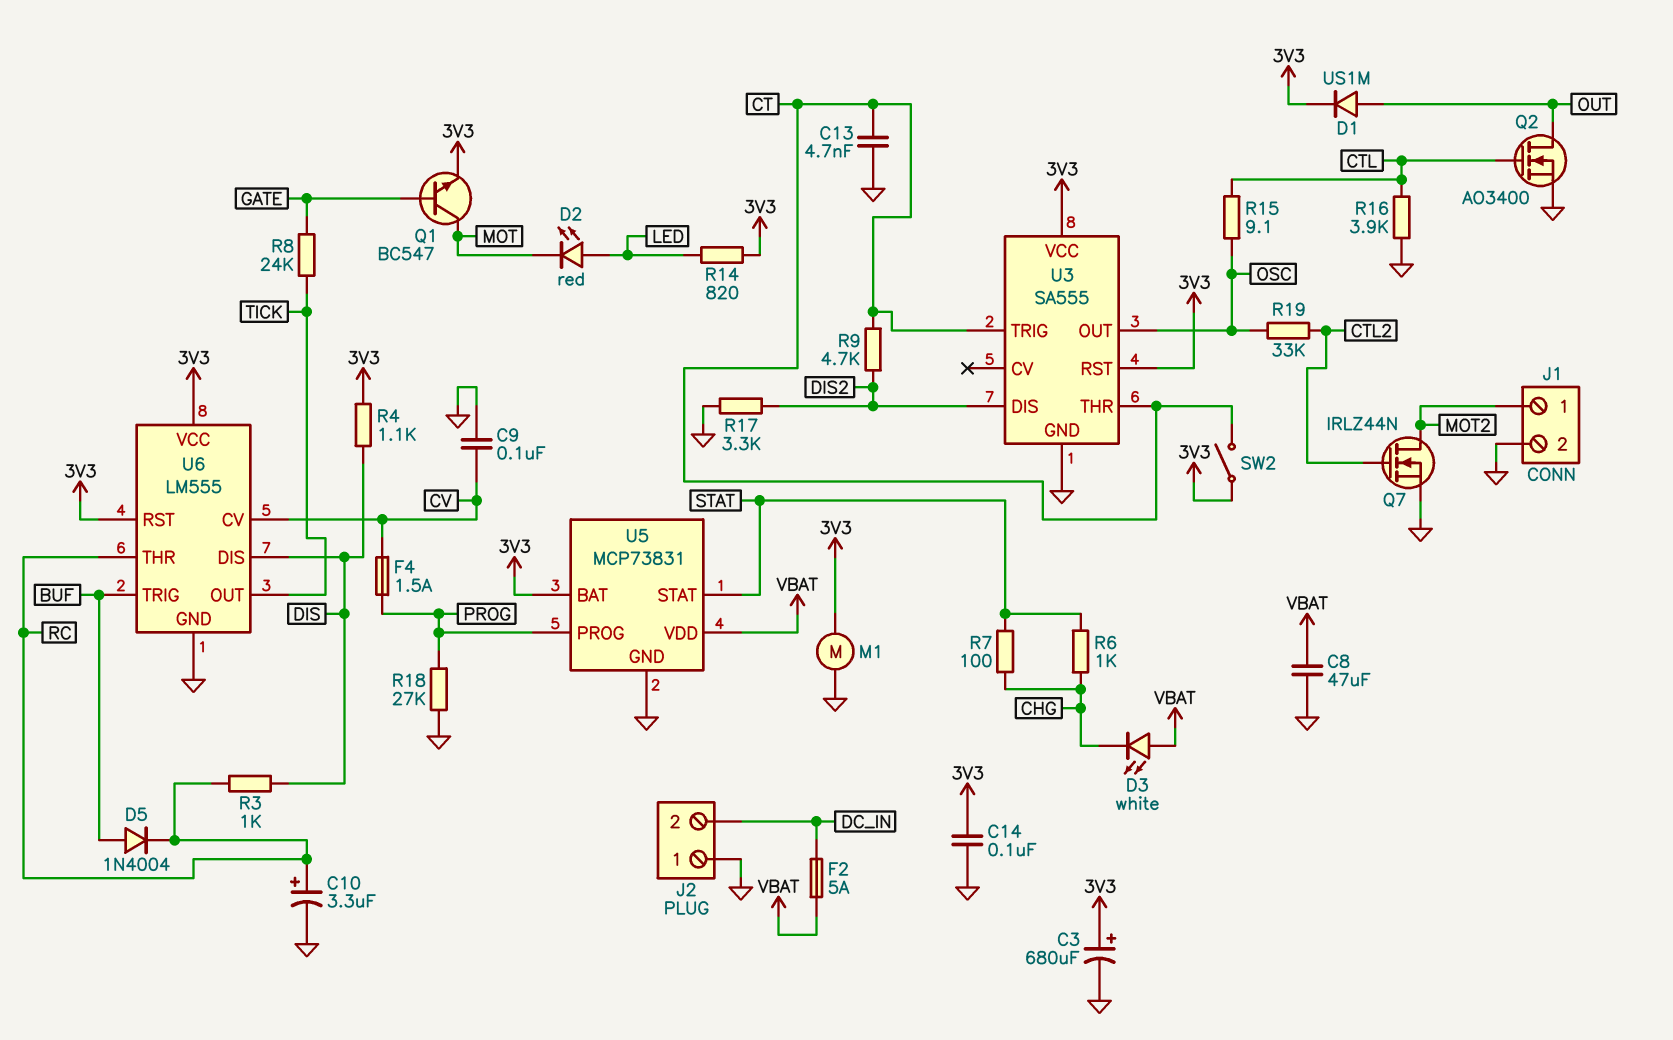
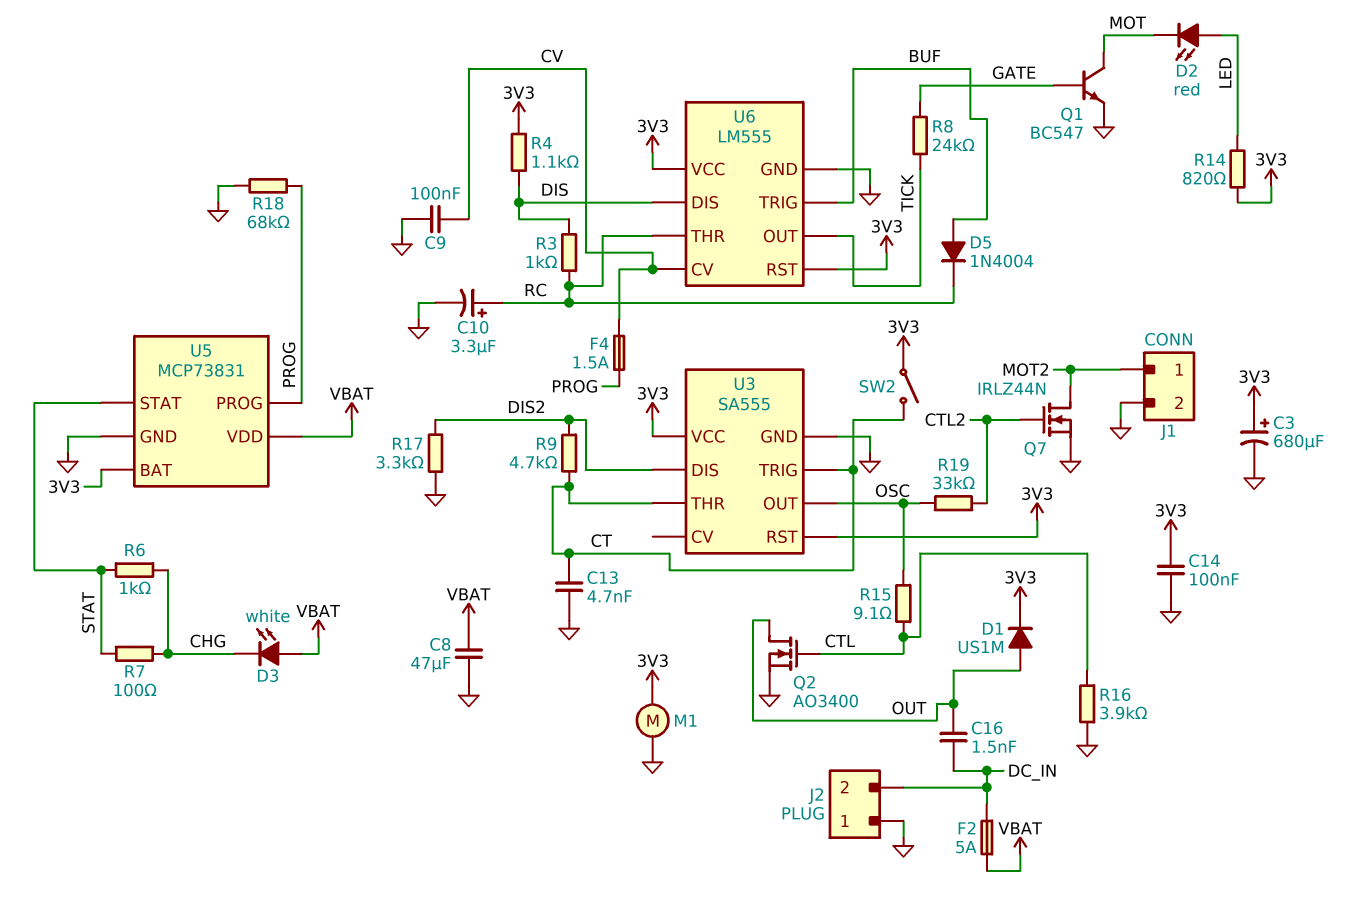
C16: none -> 1.5nF (DC_IN, OUT)
Q1: NPN BC547 (B GATE, C MOT, E 3V3) -> NPN BC547 (B GATE, C MOT, E GND)
R18: 27k (GND, PROG) -> 68k (GND, PROG)

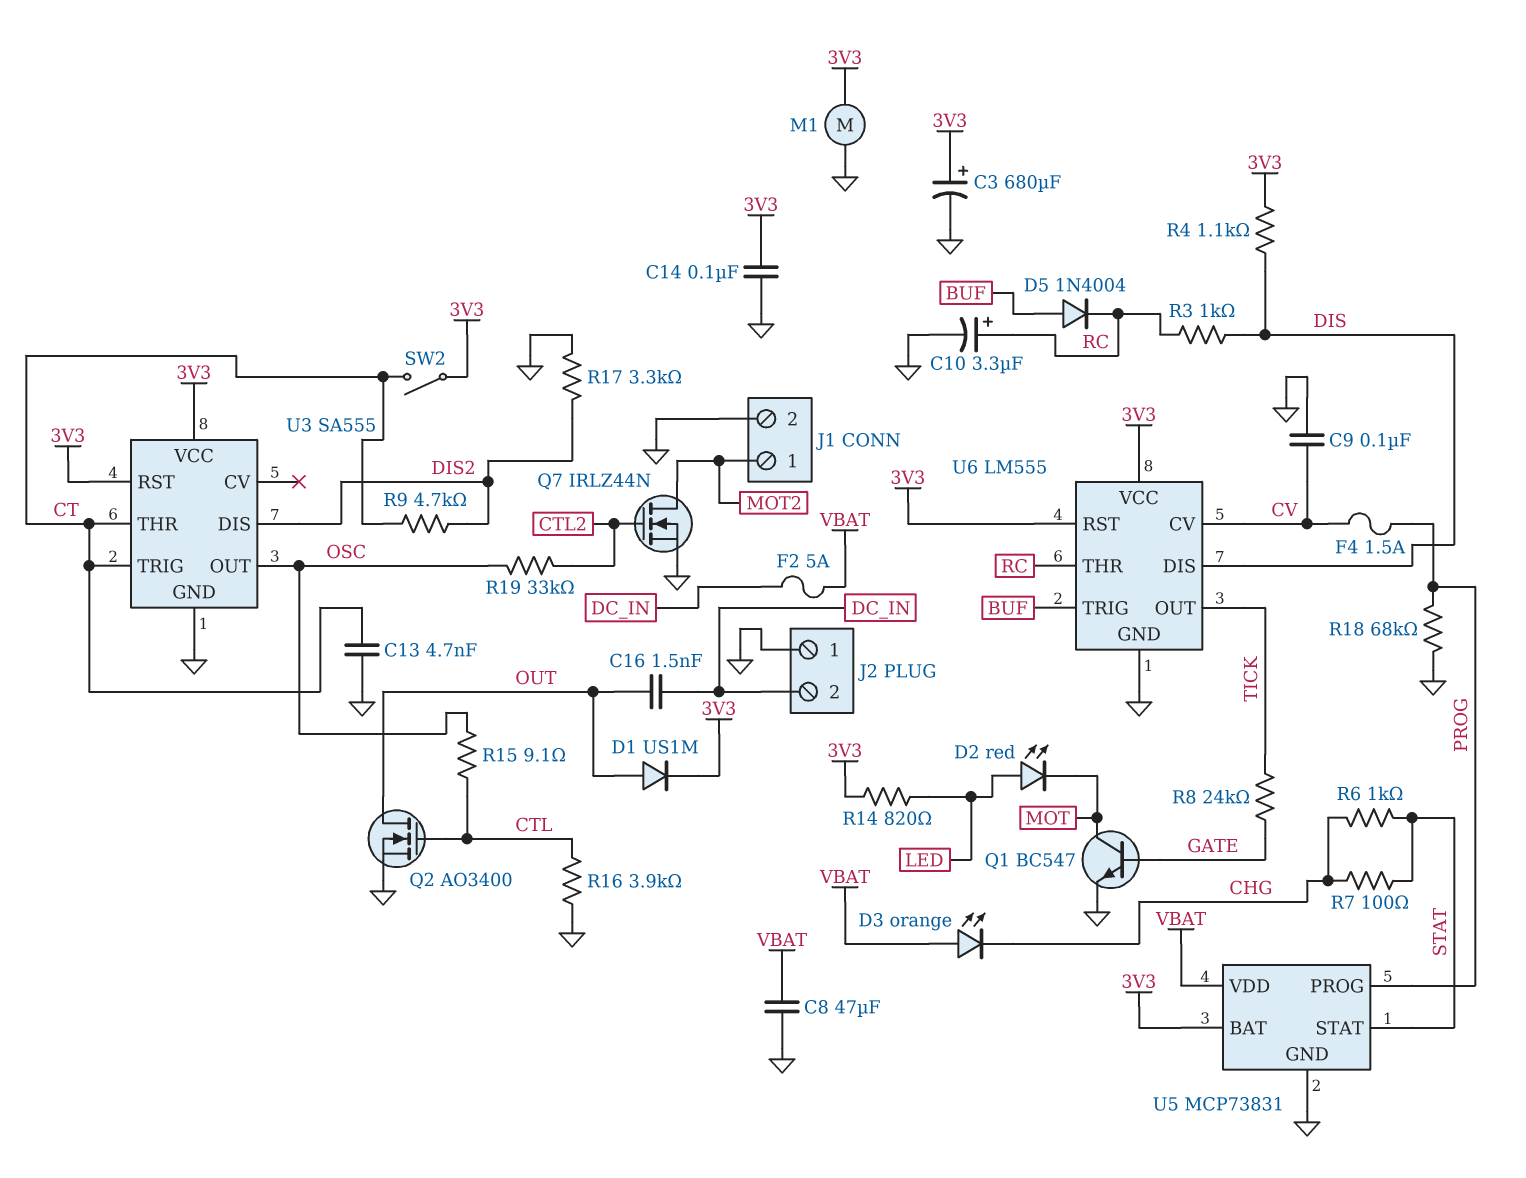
D3: LED white (A VBAT, K CHG) -> LED orange (A VBAT, K CHG)

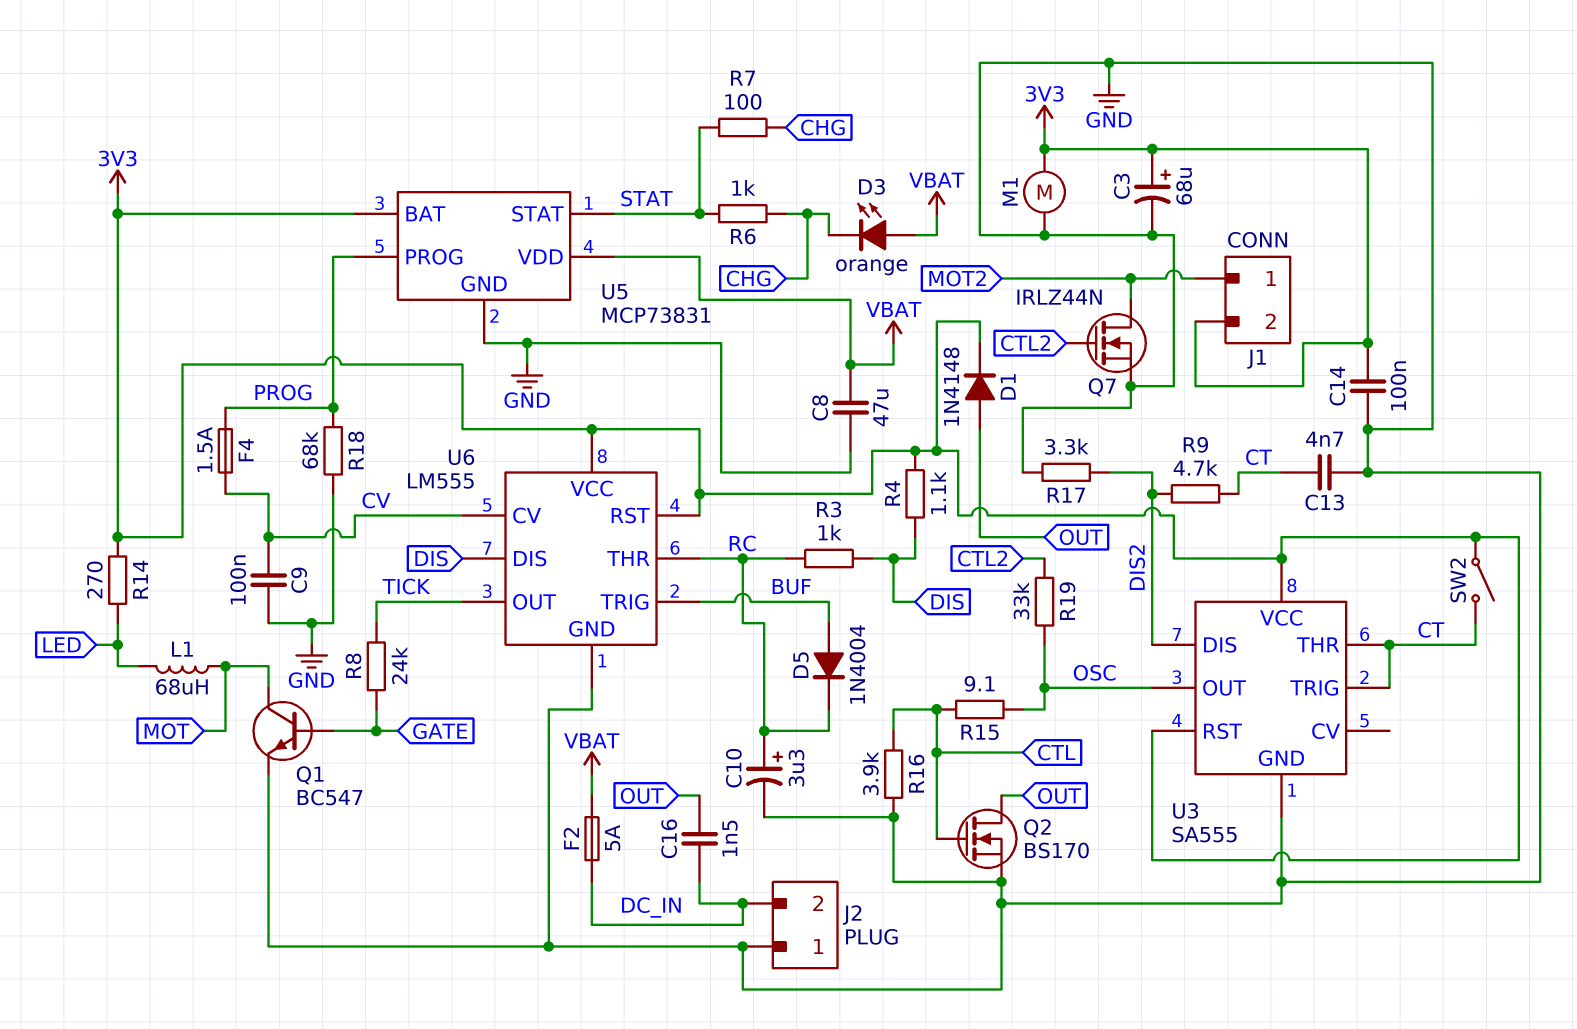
C3: 680uF (plus 3V3, minus GND) -> 68uF (plus 3V3, minus GND)
D1: diode US1M (A OUT, K 3V3) -> diode 1N4148 (A OUT, K 3V3)
D2: LED red (A LED, K MOT) -> none
J1 pin 2: GND -> 3V3
L1: none -> 68uH (LED, MOT)
Q2: NMOS AO3400 (G CTL, D OUT, S GND) -> NMOS BS170 (G CTL, D OUT, S GND)
R14: 820 (3V3, LED) -> 270 (3V3, LED)

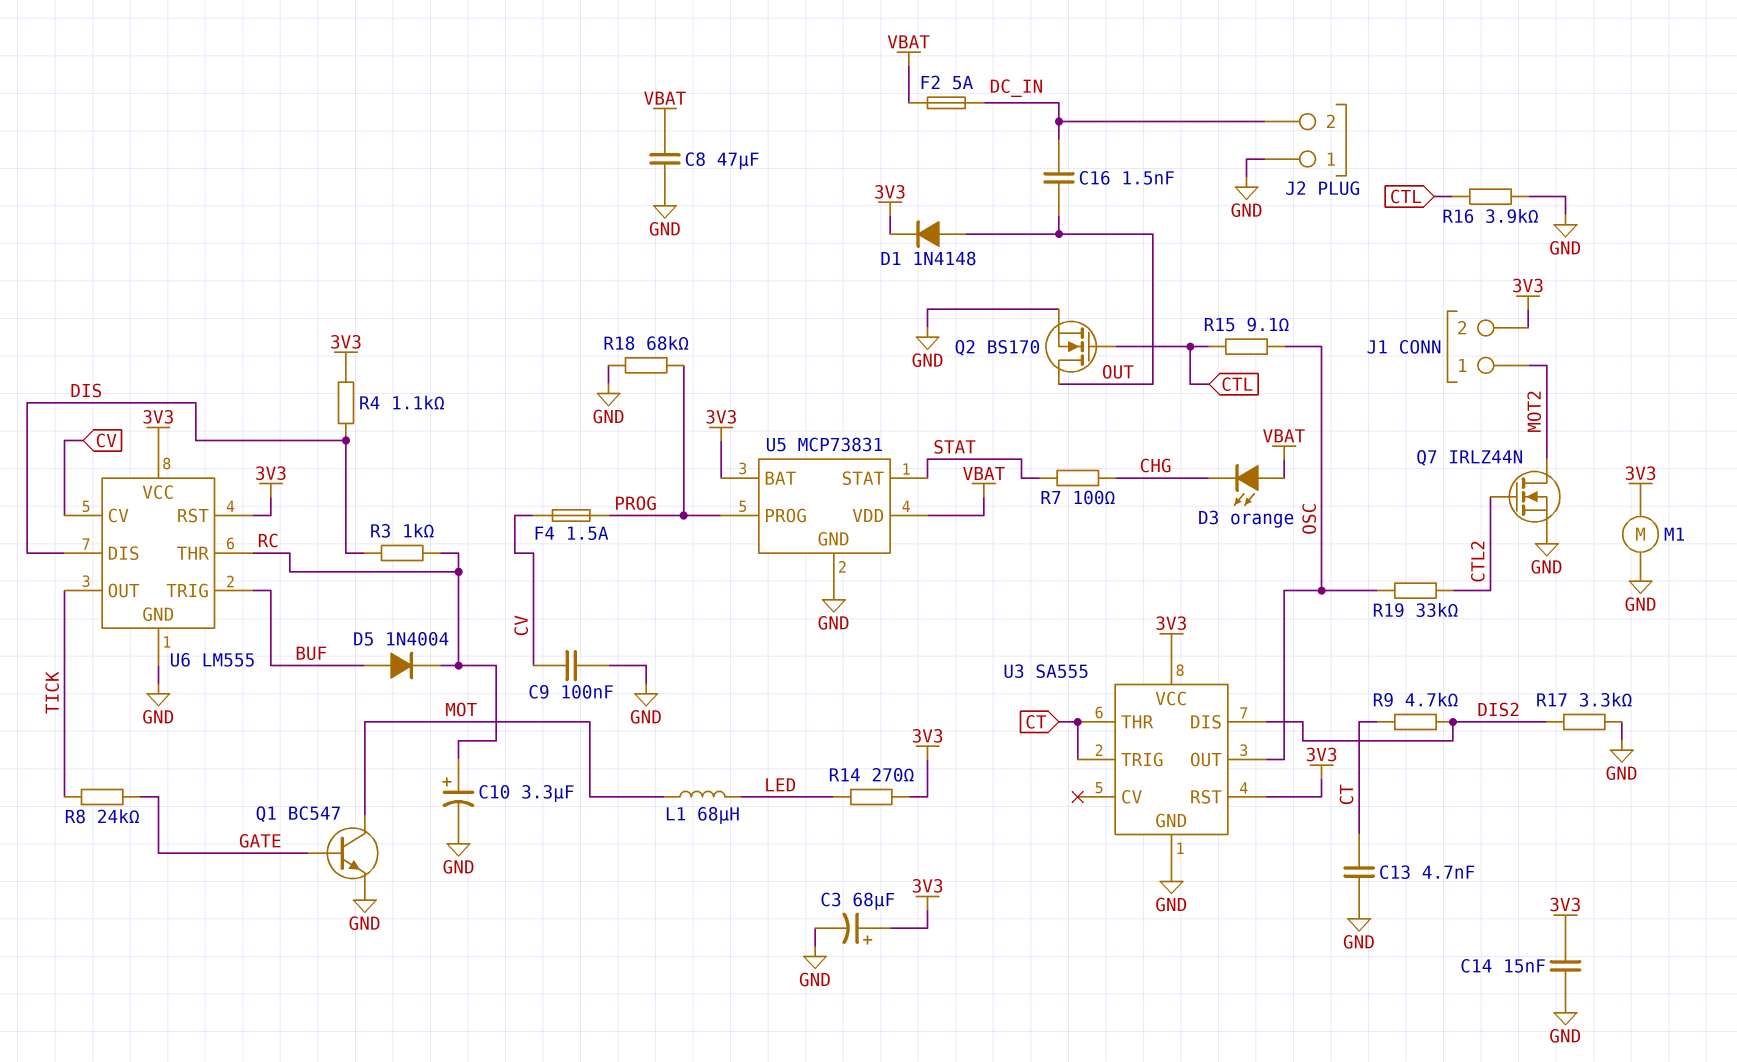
C14: 100nF (3V3, GND) -> 15nF (3V3, GND)
R6: 1k (CHG, STAT) -> none
SW2: switch (3V3, CT) -> none

